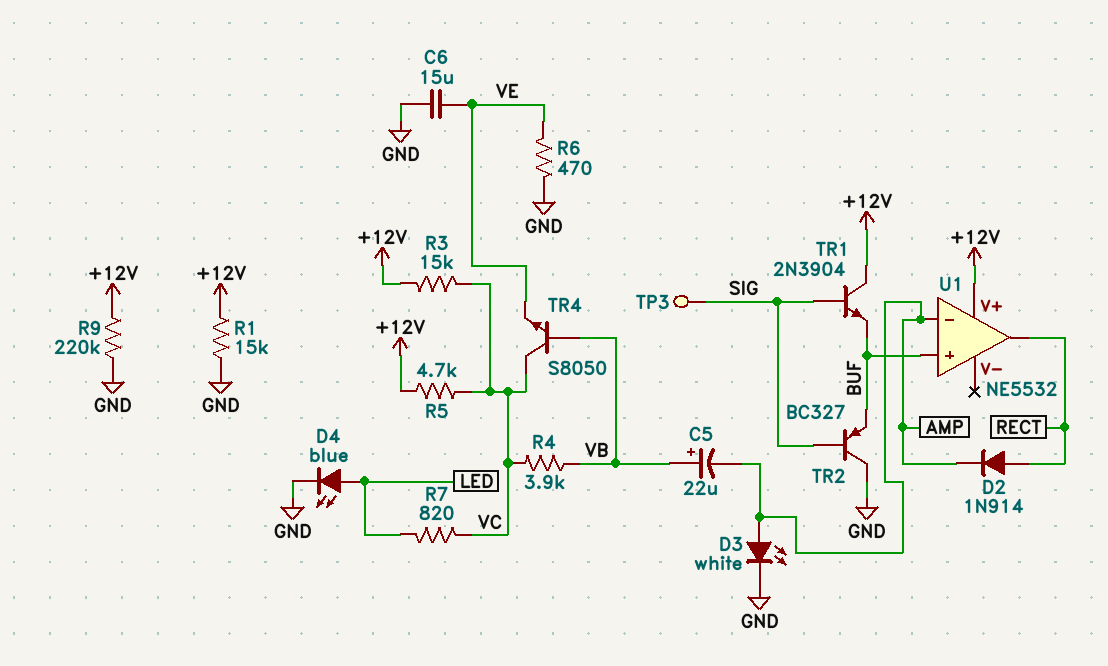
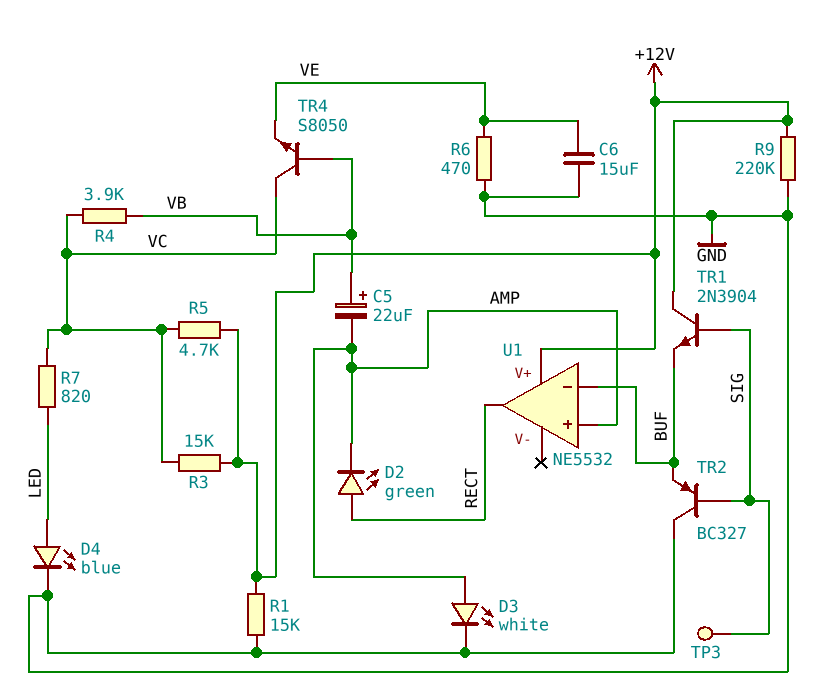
D2: diode 1N914 (A RECT, K AMP) -> LED green (A RECT, K AMP)
U1 pin in+: BUF -> AMP
U1 pin in-: AMP -> BUF

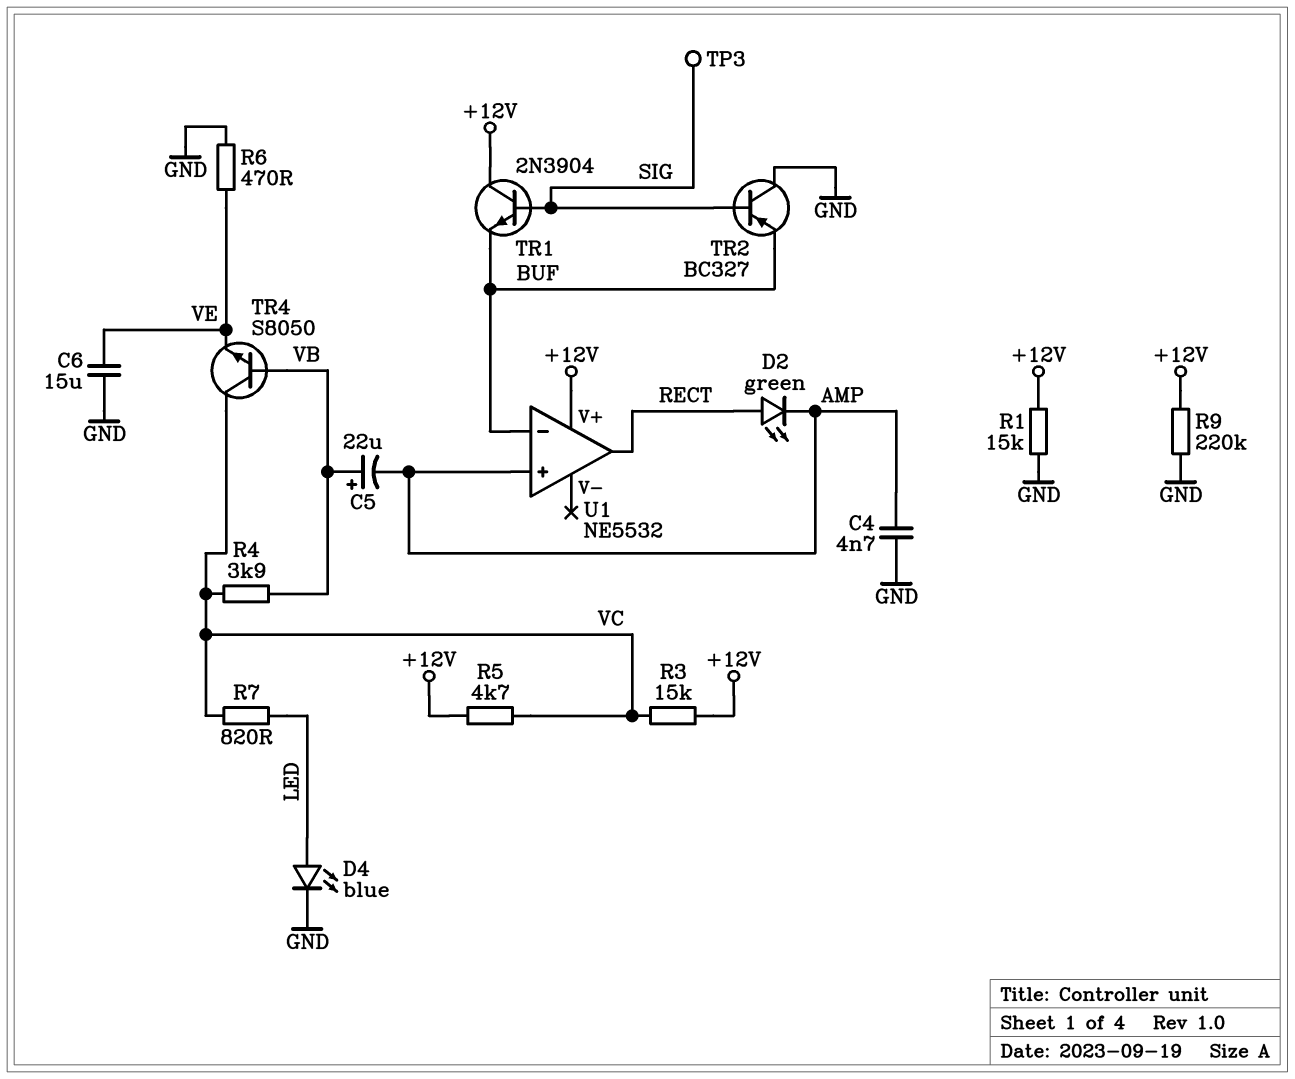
C4: none -> 4.7nF (AMP, GND)
D3: LED white (A AMP, K GND) -> none

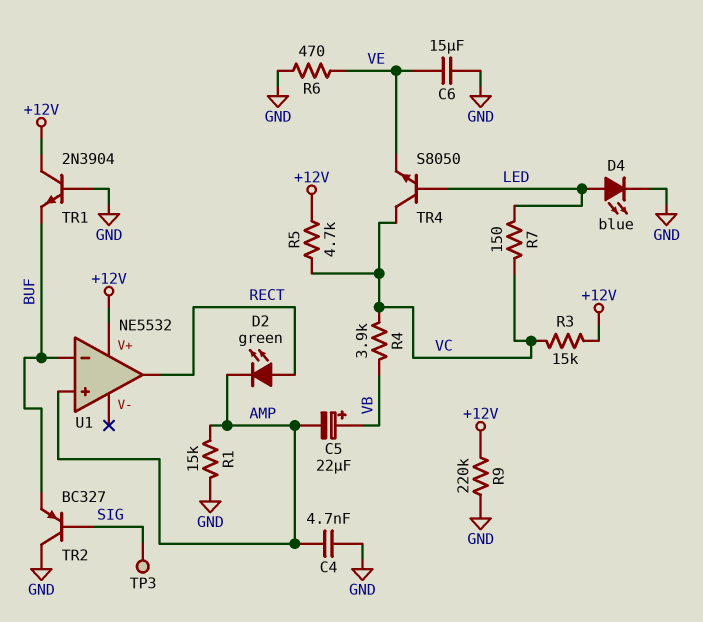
R1: 15k (+12V, GND) -> 15k (AMP, GND)
R7: 820 (LED, VC) -> 150 (LED, VC)
TR1: NPN 2N3904 (B SIG, C +12V, E BUF) -> NPN 2N3904 (B GND, C +12V, E BUF)
TR4: NPN S8050 (B VB, C VC, E VE) -> NPN S8050 (B LED, C VC, E VE)

